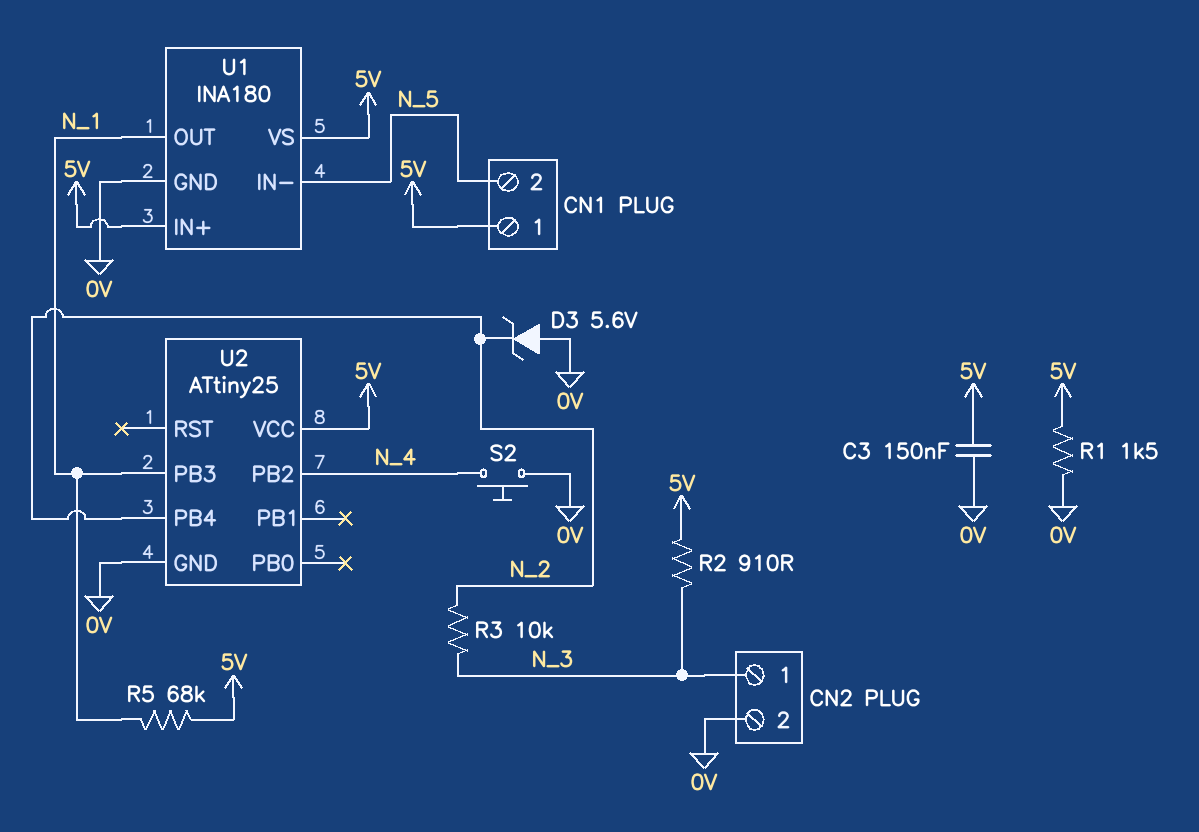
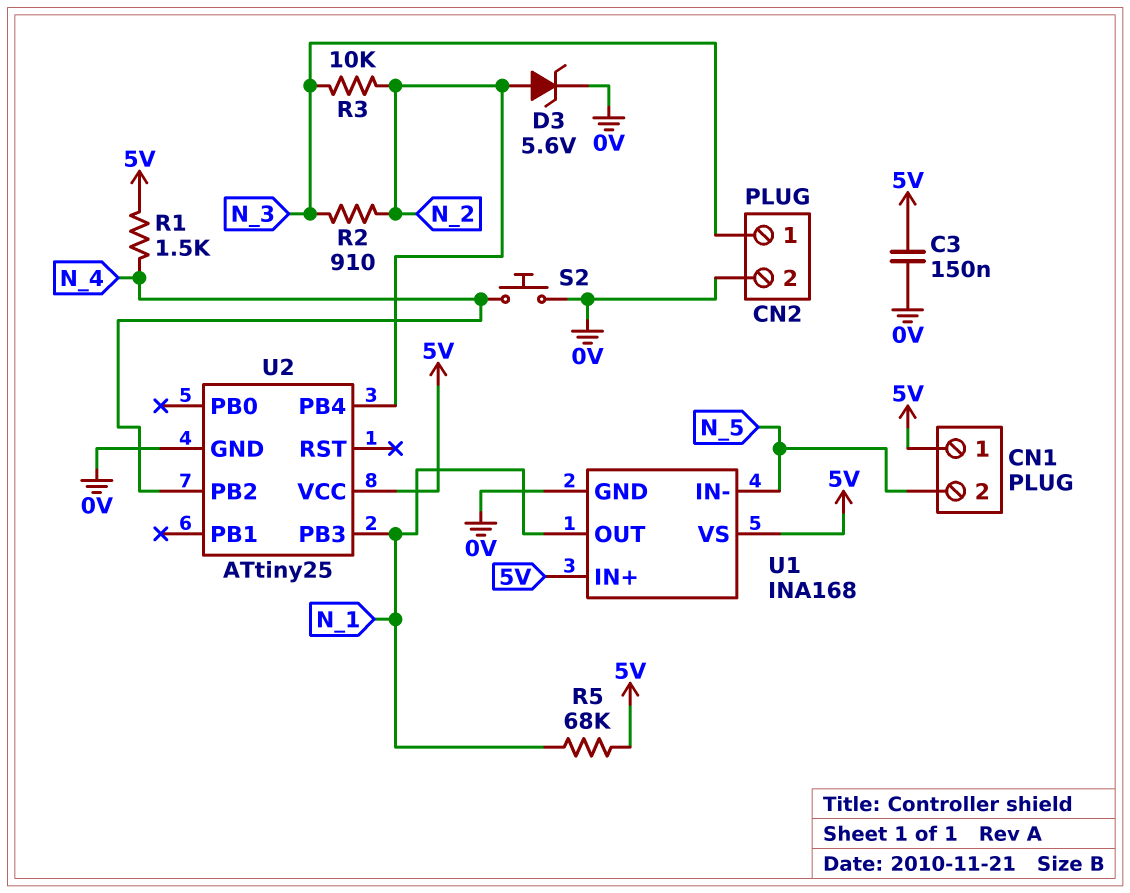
D3: zener 5.6V (A 0V, K N_2) -> zener 5.6V (A N_2, K 0V)
R1: 1.5k (0V, 5V) -> 1.5k (5V, N_4)
R2: 910 (5V, N_3) -> 910 (N_2, N_3)
U1: INA180 -> INA168

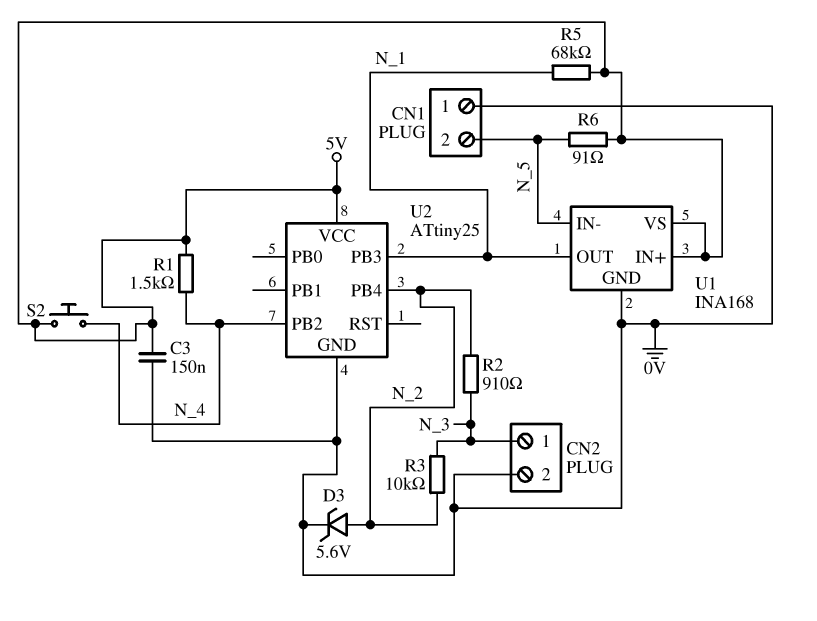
CN1 pin 1: 5V -> 0V
R6: none -> 91 (5V, N_5)
S2: button (0V, N_4) -> button (5V, N_4)

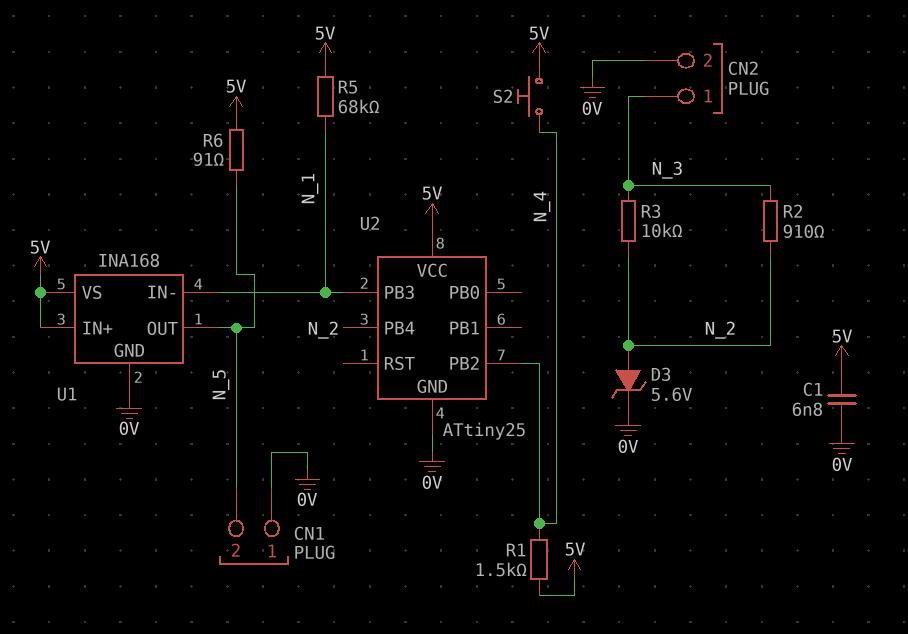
C1: none -> 6.8nF (0V, 5V)
C3: 150nF (0V, 5V) -> none
U1 pin IN-: N_5 -> N_1
U1 pin OUT: N_1 -> N_5

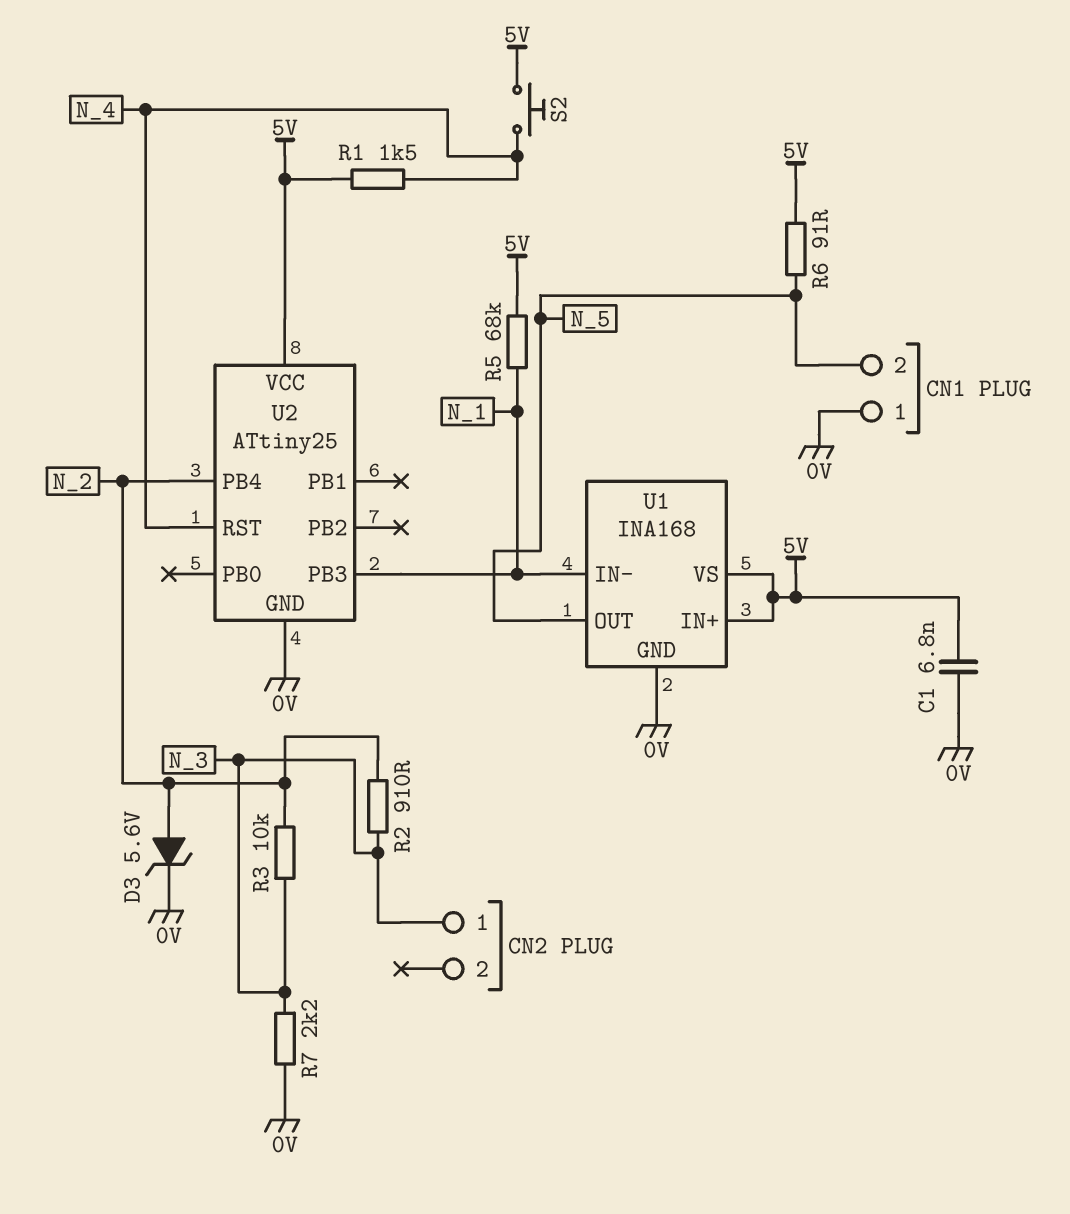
CN2 pin 2: 0V -> none
R7: none -> 2.2k (0V, N_3)
U2 pin PB2: N_4 -> none
U2 pin RST: none -> N_4

